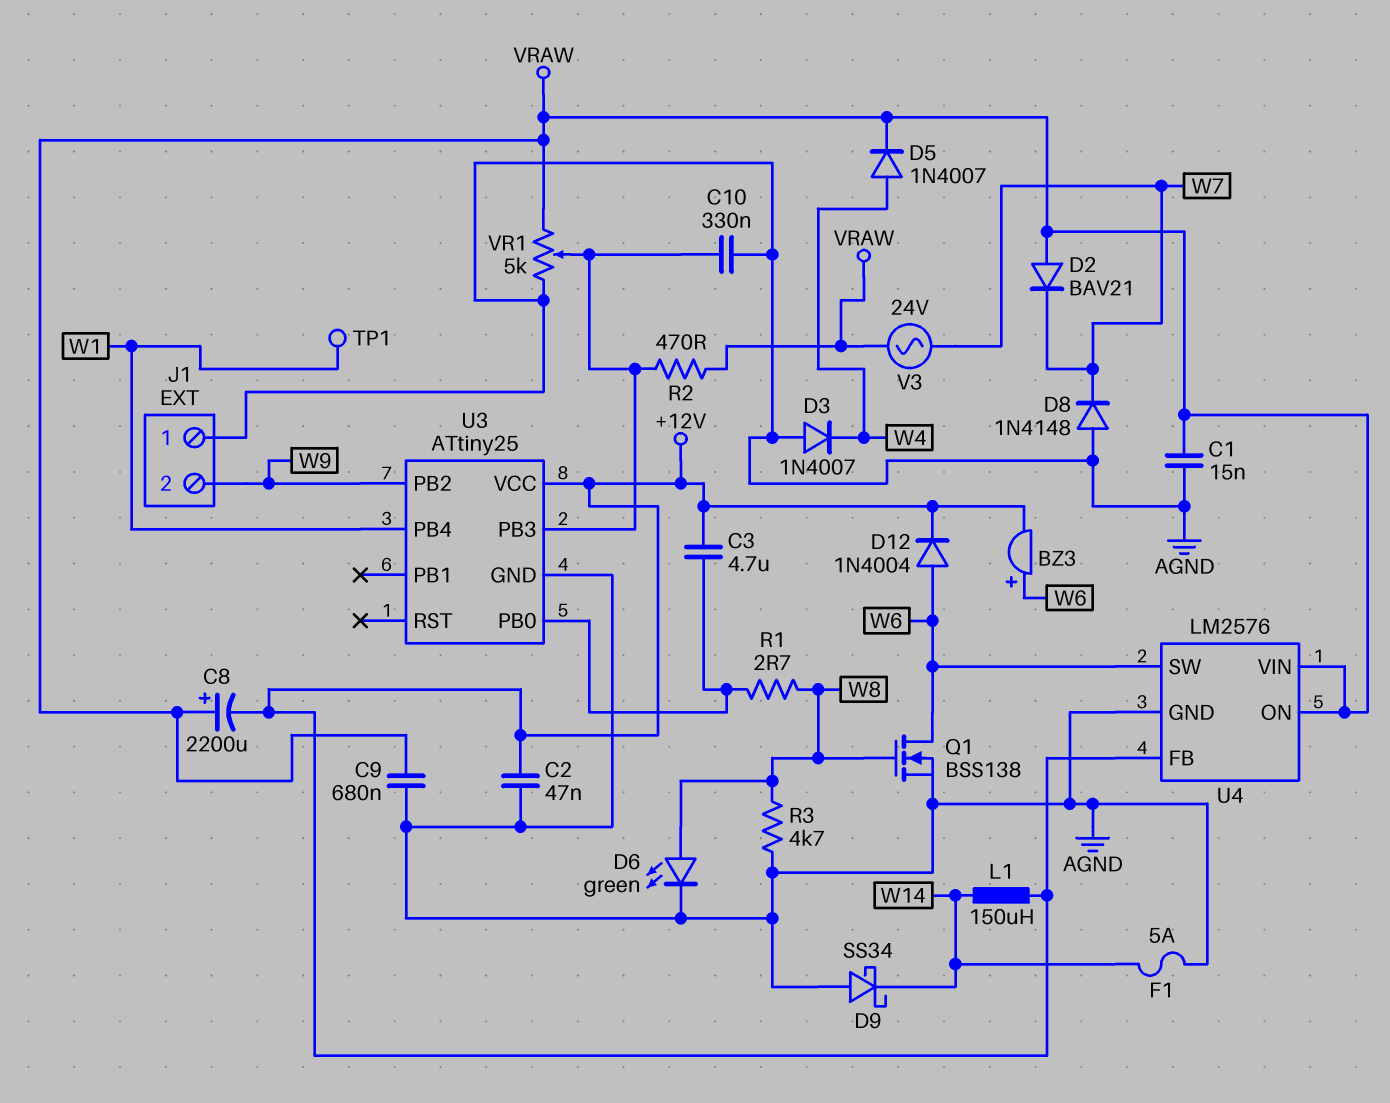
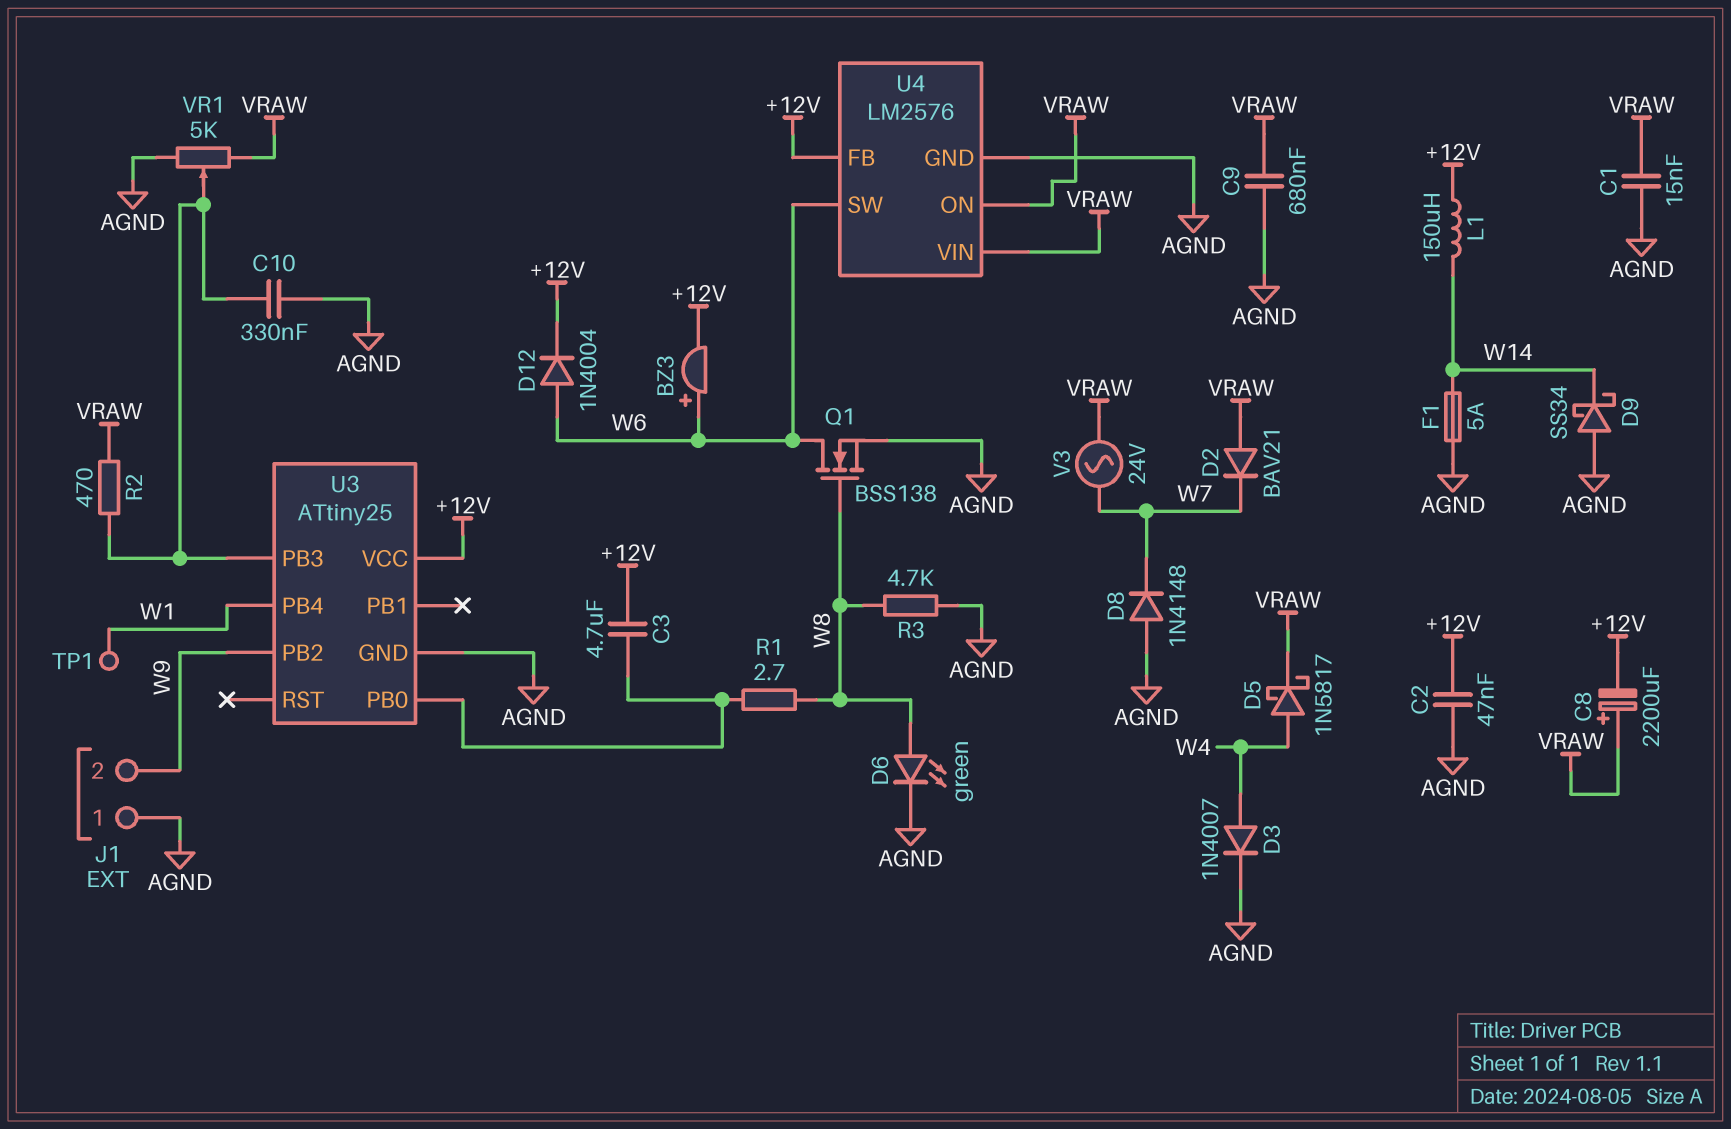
D3: diode 1N4007 (A AGND, K W4) -> diode 1N4007 (A W4, K AGND)
D5: diode 1N4007 (A W4, K VRAW) -> schottky 1N5817 (A W4, K VRAW)

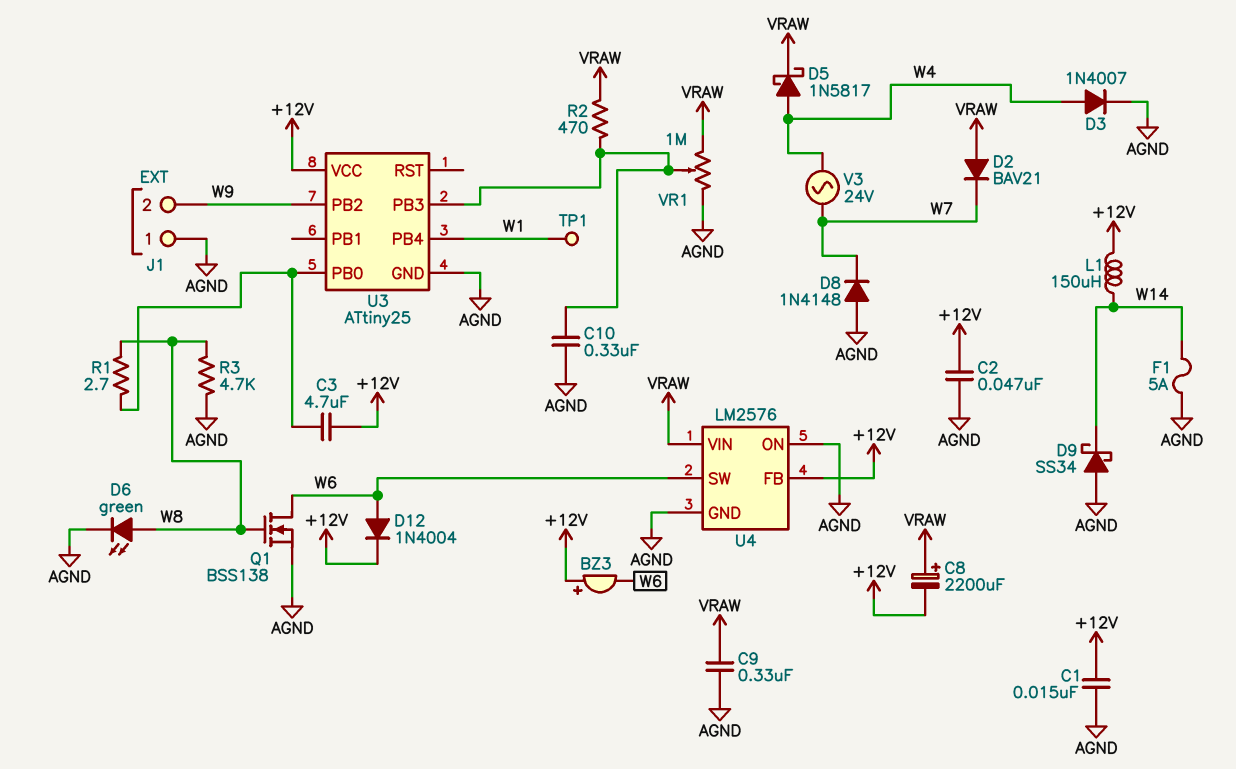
BZ3: buzzer (plus W6, minus +12V) -> buzzer (plus +12V, minus W6)
C1: 15nF (AGND, VRAW) -> 15nF (+12V, AGND)
C9: 680nF (AGND, VRAW) -> 330nF (AGND, VRAW)
U4 pin ON: VRAW -> AGND
V3: AC 24V (VRAW, W7) -> AC 24V (W4, W7)
VR1: 5k (AGND, VRAW, wiper U3/PB3) -> 1M (AGND, VRAW, wiper U3/PB3)

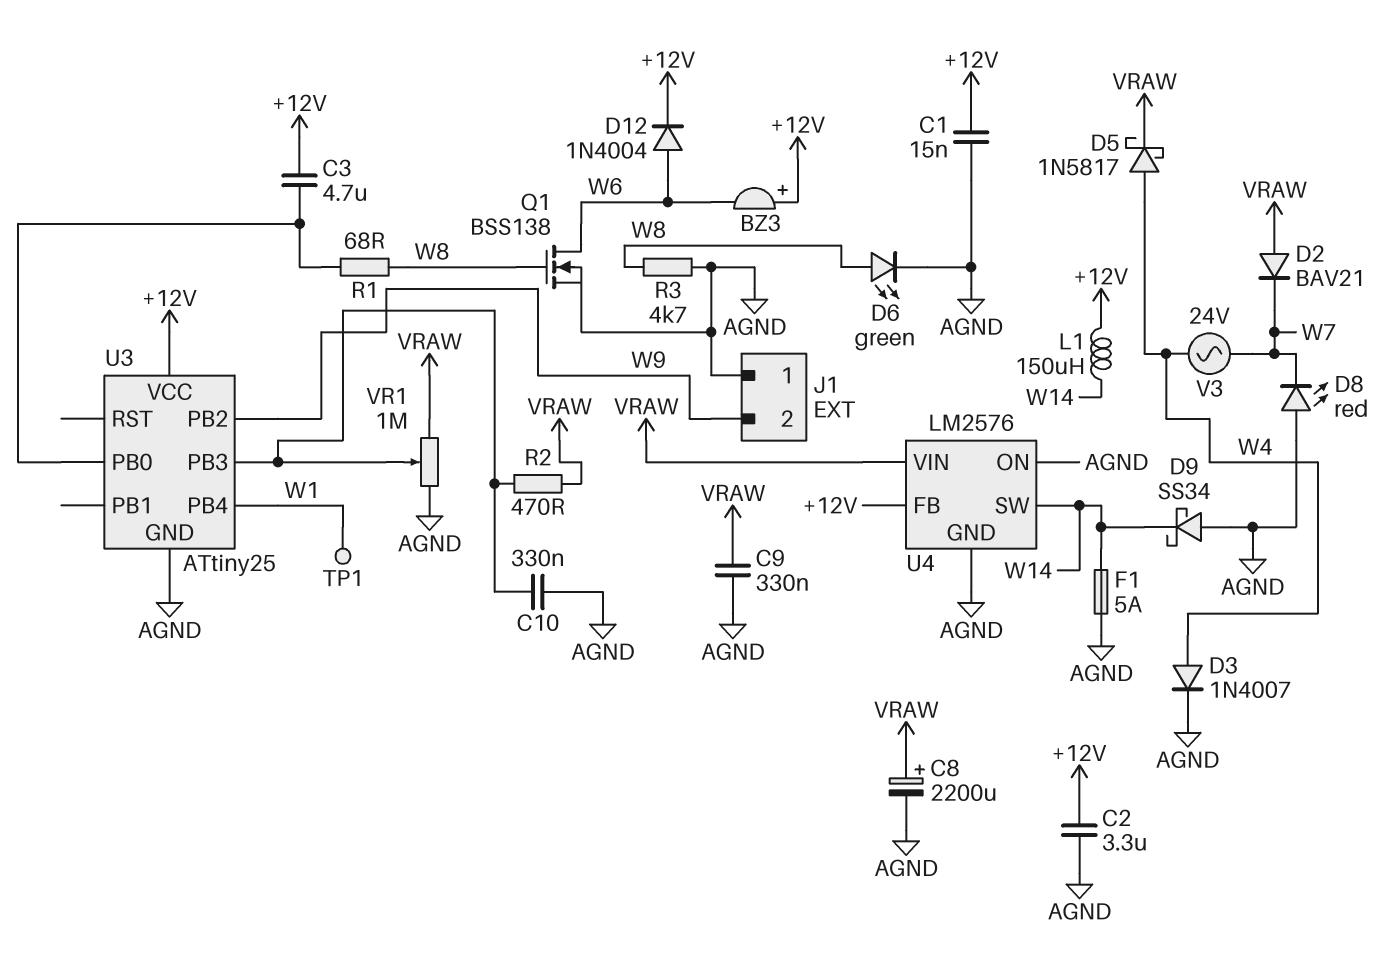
C2: 47nF (+12V, AGND) -> 3.3uF (+12V, AGND)
C8: 2200uF (plus VRAW, minus +12V) -> 2200uF (plus VRAW, minus AGND)
D8: diode 1N4148 (A AGND, K W7) -> LED red (A AGND, K W7)
R1: 2.7 (U3/PB0, W8) -> 68 (U3/PB0, W8)
U4 pin SW: W6 -> W14

